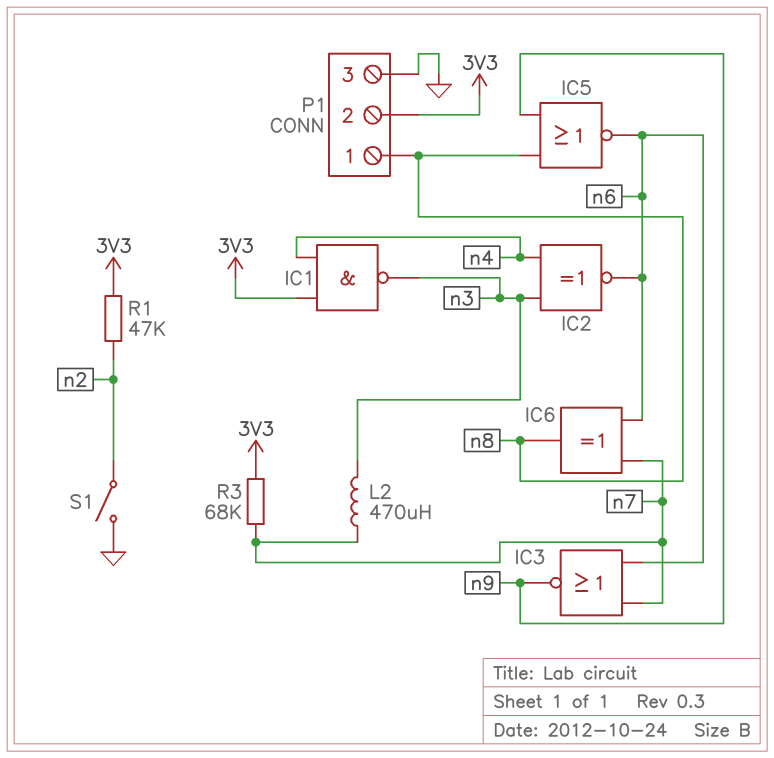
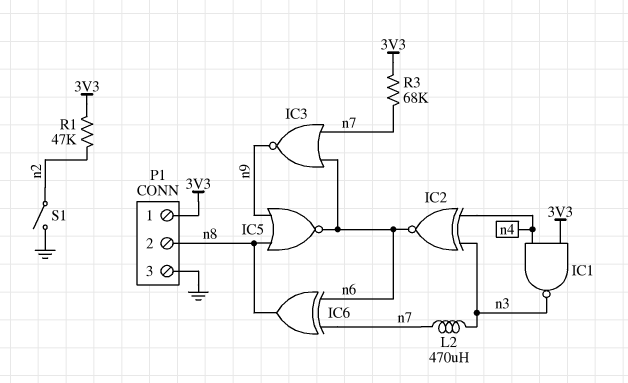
P1 pin 1: n8 -> 3V3
P1 pin 2: 3V3 -> n8

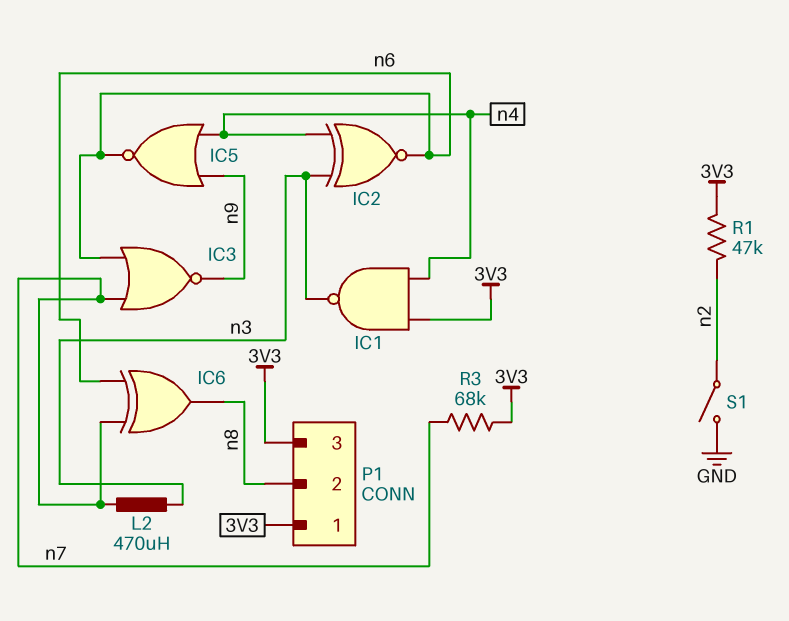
IC5: NOR (in n8, in n9, out n6) -> NOR (in n4, in n9, out n6)
P1 pin 3: GND -> 3V3

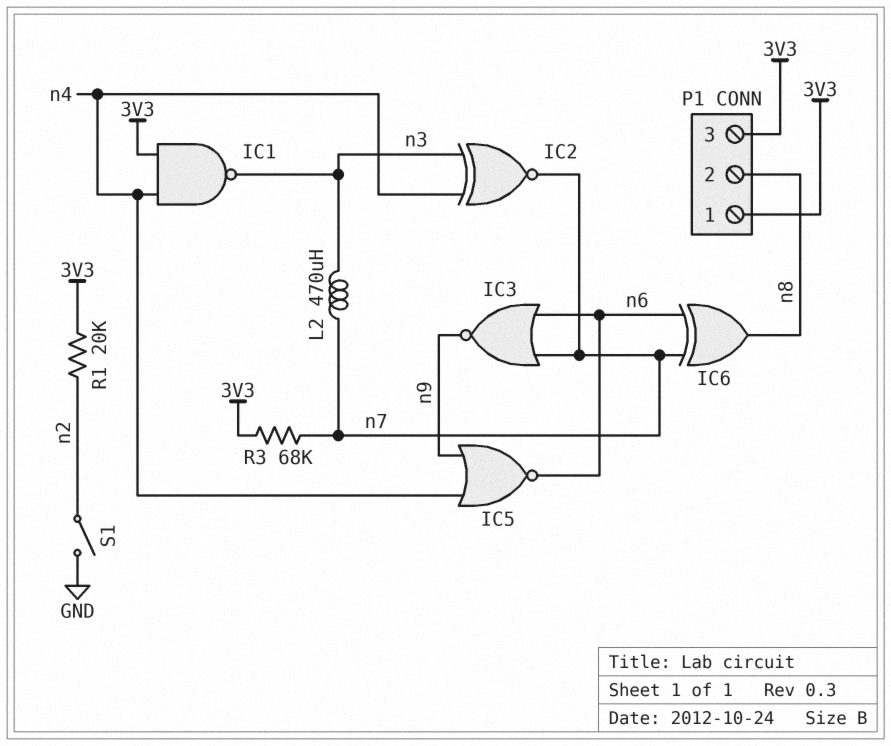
IC2: XNOR (in n3, in n4, out n6) -> XNOR (in n3, in n4, out n7)
R1: 47k (3V3, n2) -> 20k (3V3, n2)

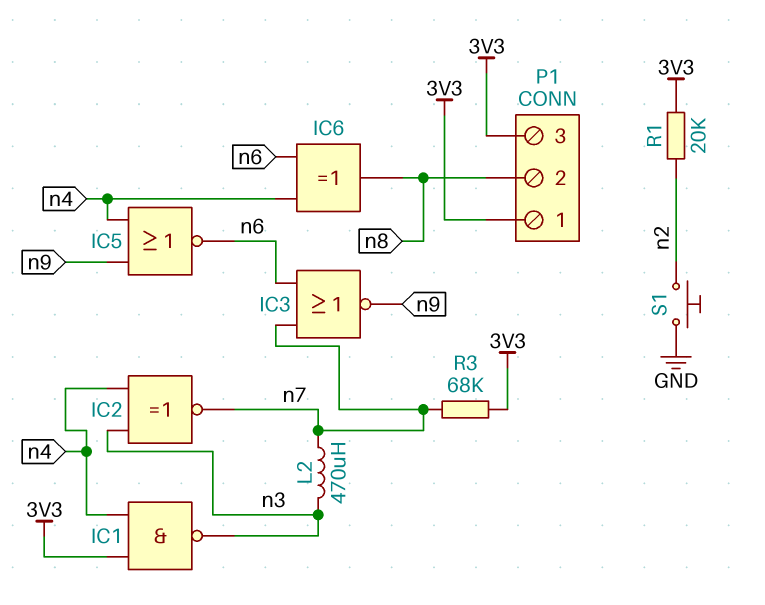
IC6: XOR (in n6, in n7, out n8) -> XOR (in n4, in n6, out n8)
S1: switch (GND, n2) -> button (GND, n2)

